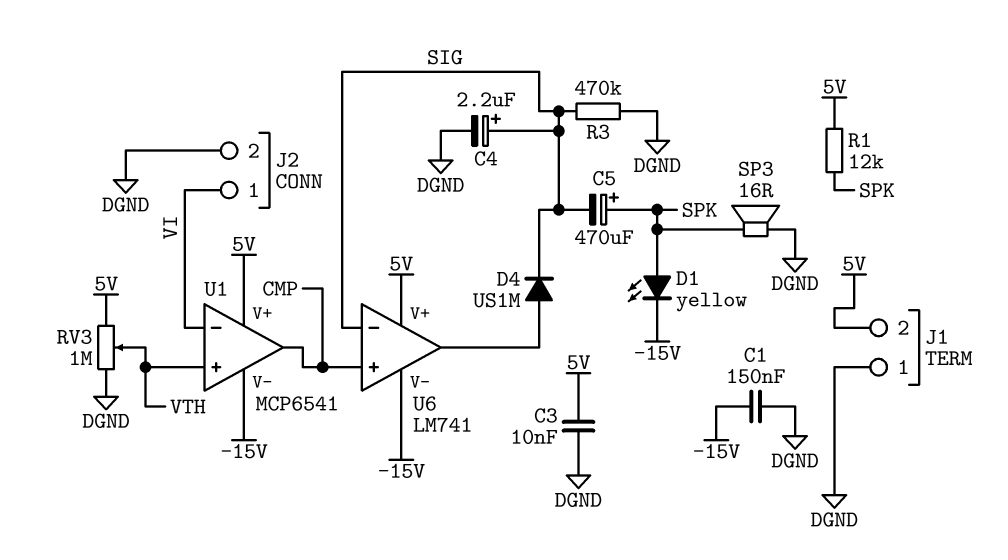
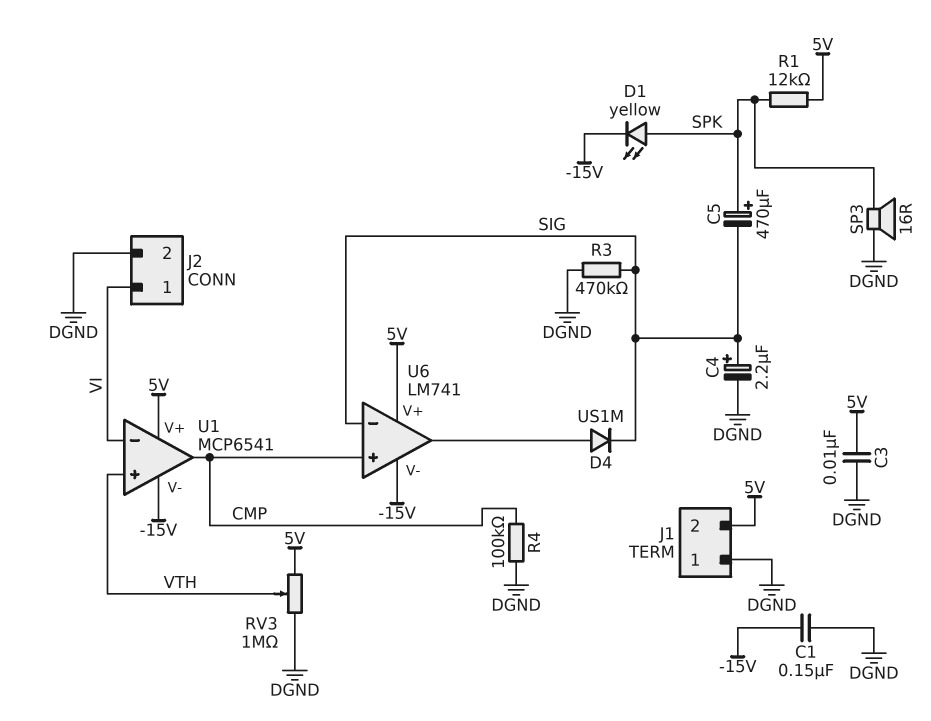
R4: none -> 100k (CMP, DGND)

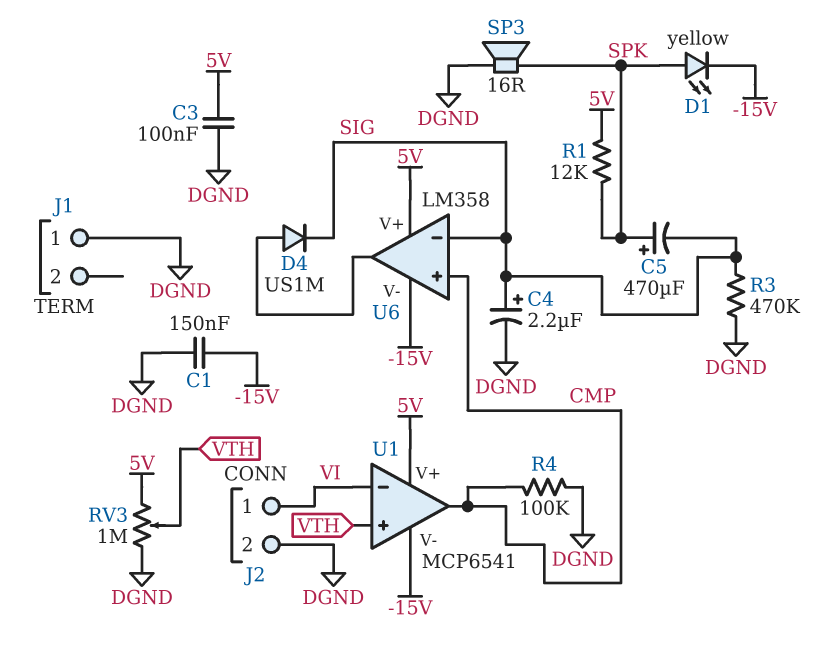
C3: 10nF (5V, DGND) -> 100nF (5V, DGND)
J1 pin 2: 5V -> none
U6: LM741 -> LM358

